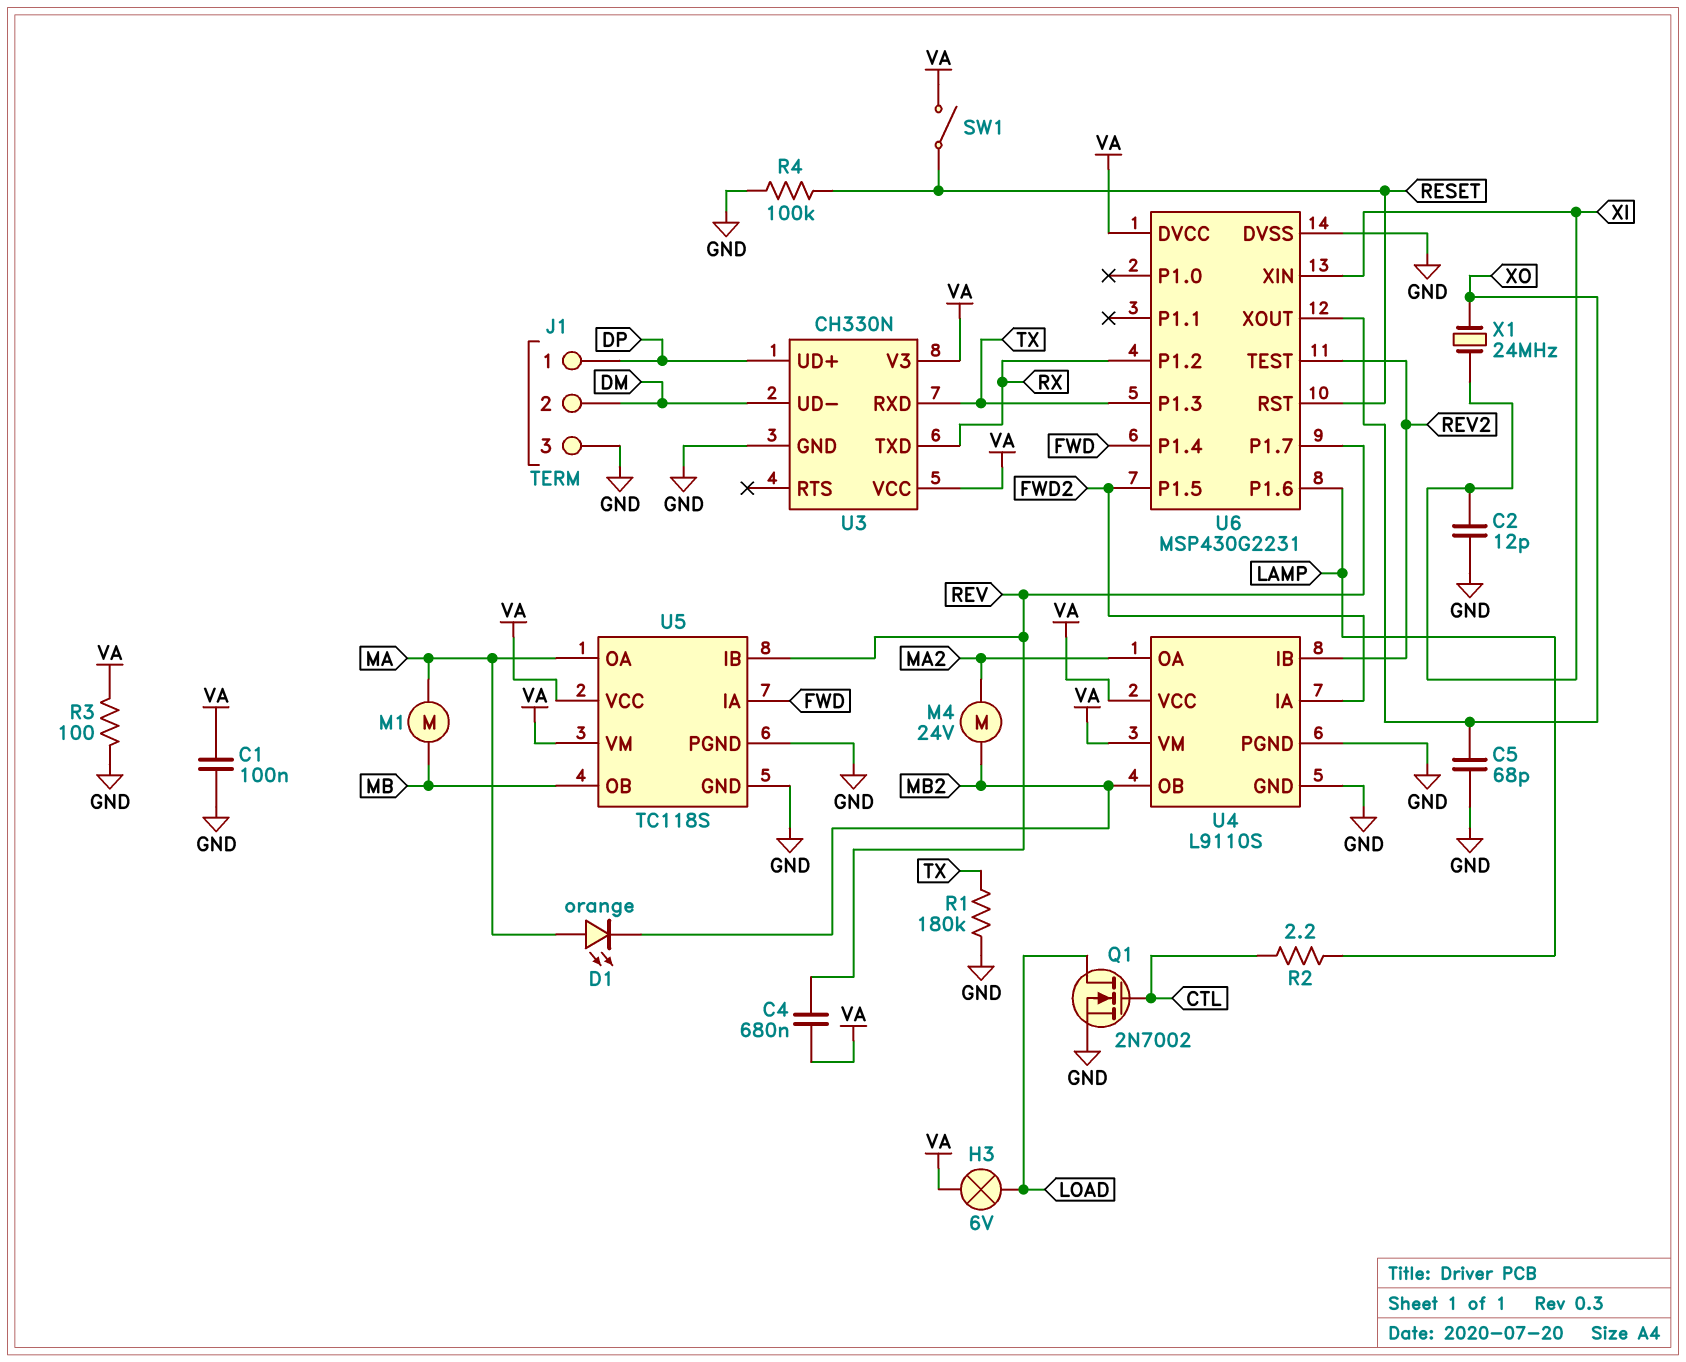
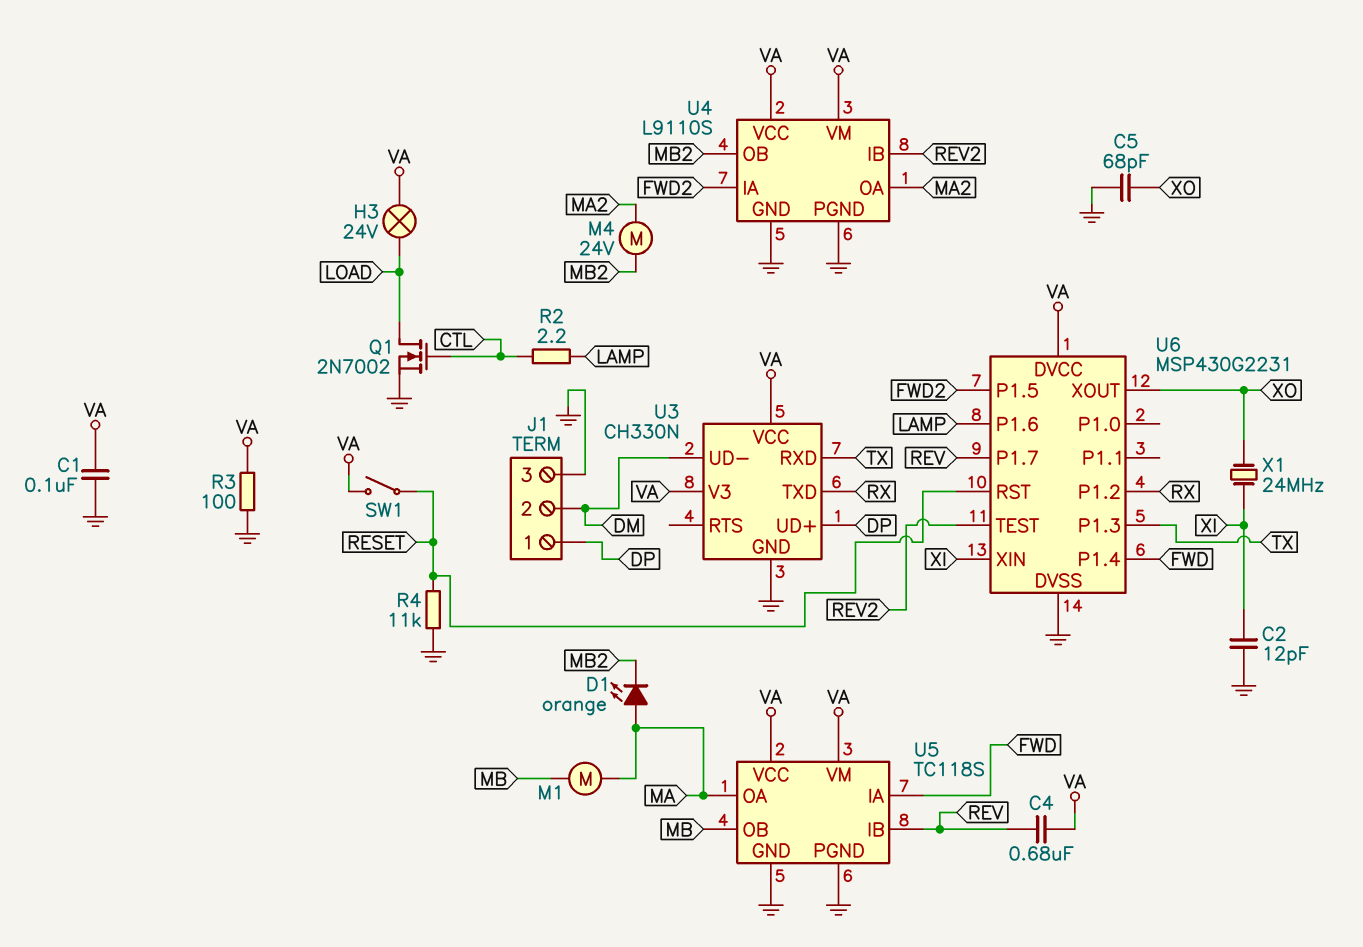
H3: lamp 6V (LOAD, VA) -> lamp 24V (LOAD, VA)
R1: 180k (GND, TX) -> none
R4: 100k (GND, RESET) -> 11k (GND, RESET)

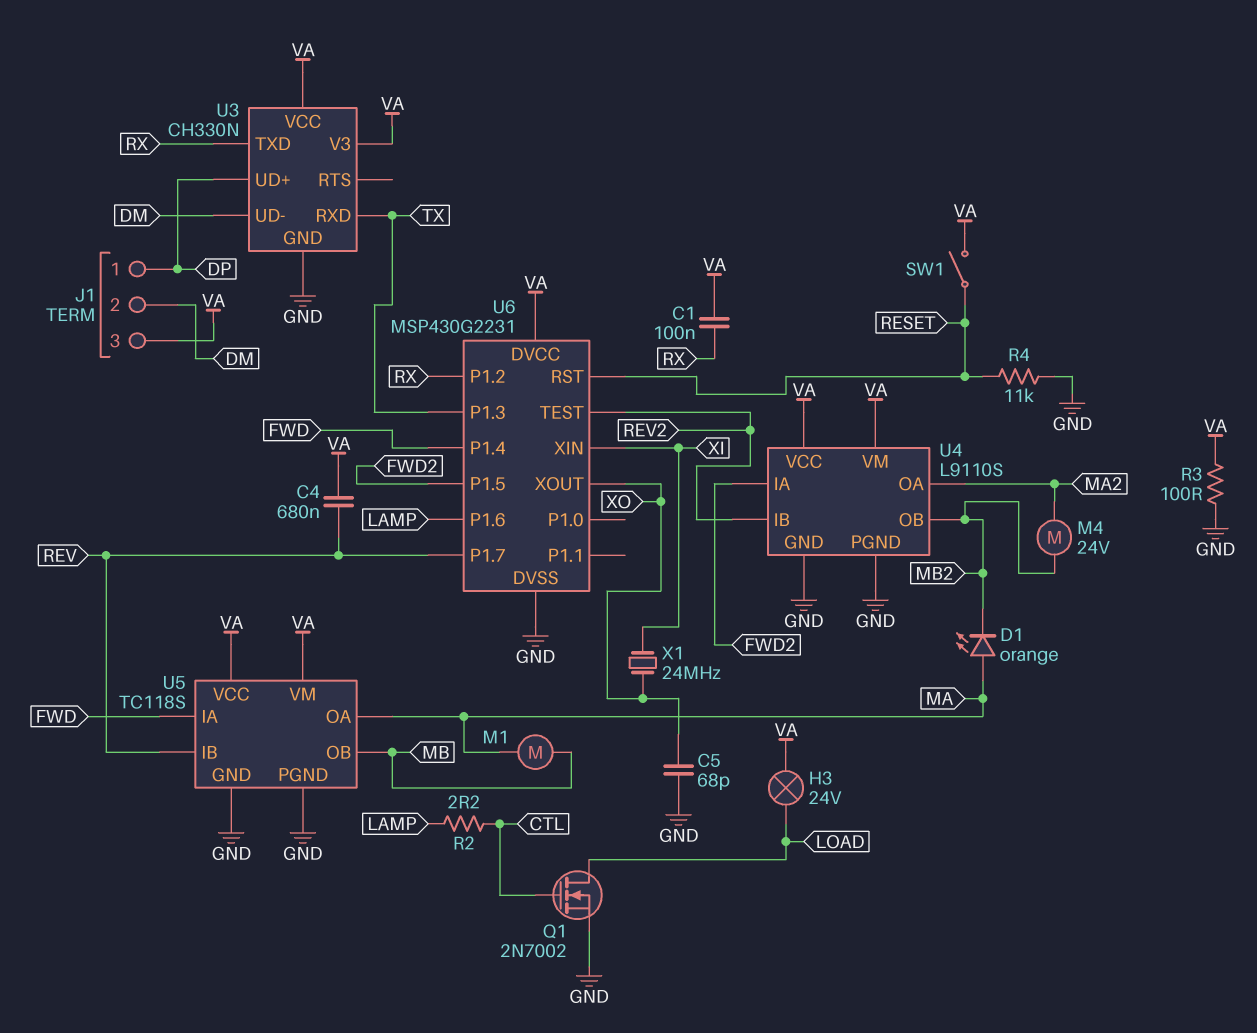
C1: 100nF (GND, VA) -> 100nF (RX, VA)
C2: 12pF (GND, XI) -> none
J1 pin 3: GND -> VA

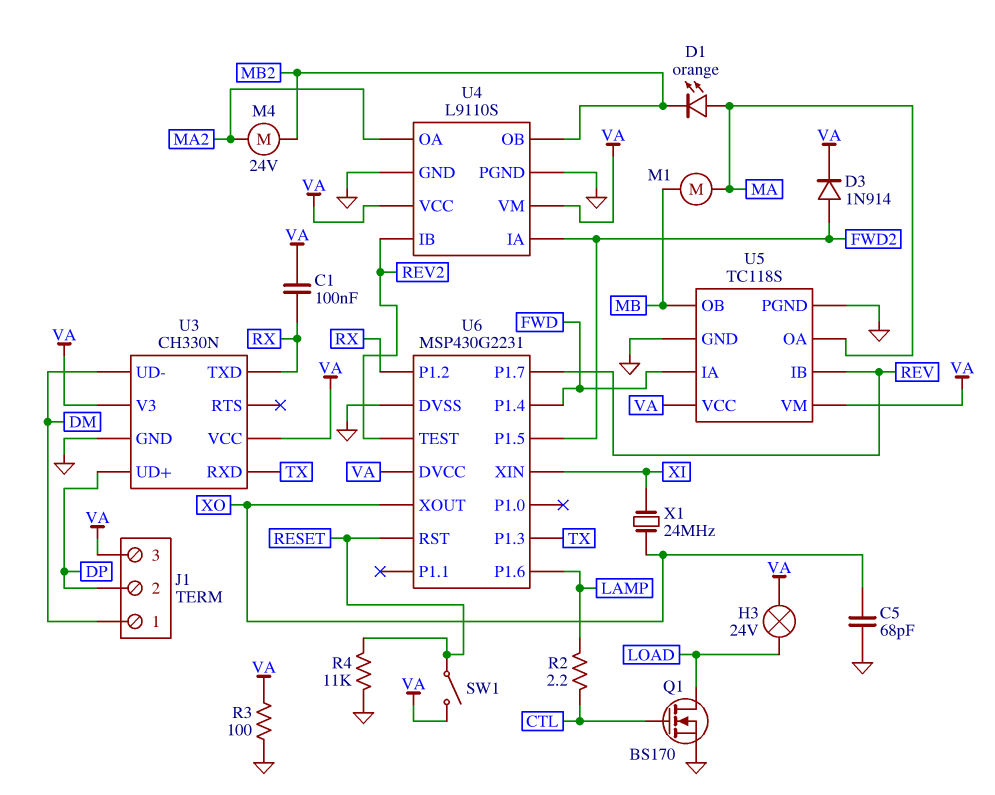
C4: 680nF (REV, VA) -> none
D3: none -> diode 1N914 (A FWD2, K VA)
J1 pin 1: DP -> DM
J1 pin 2: DM -> DP
Q1: NMOS 2N7002 (G CTL, D LOAD, S GND) -> NMOS BS170 (G CTL, D LOAD, S GND)

